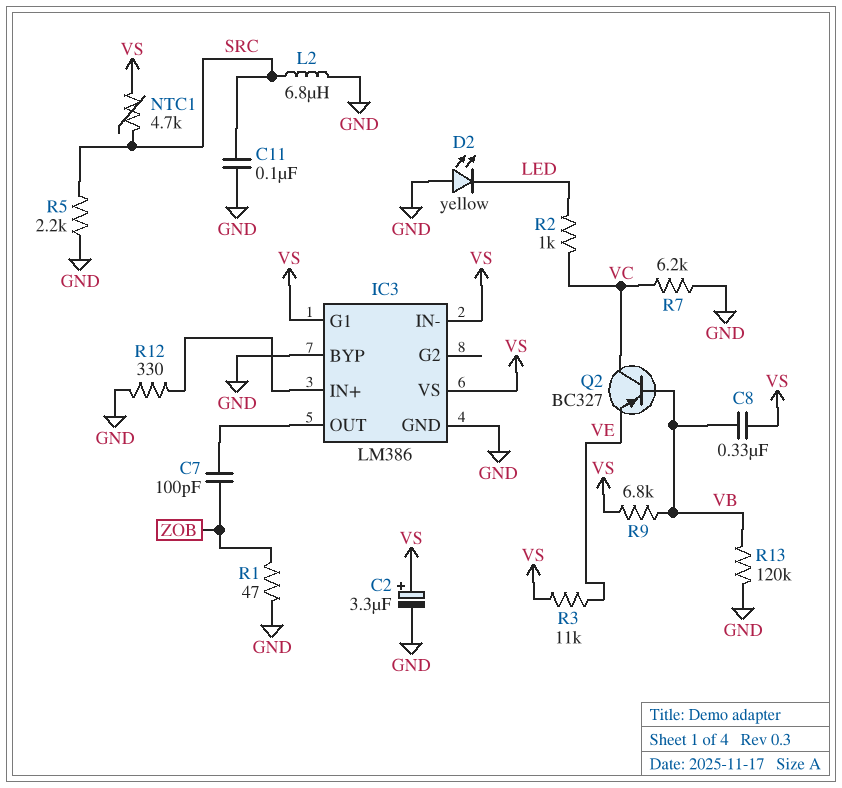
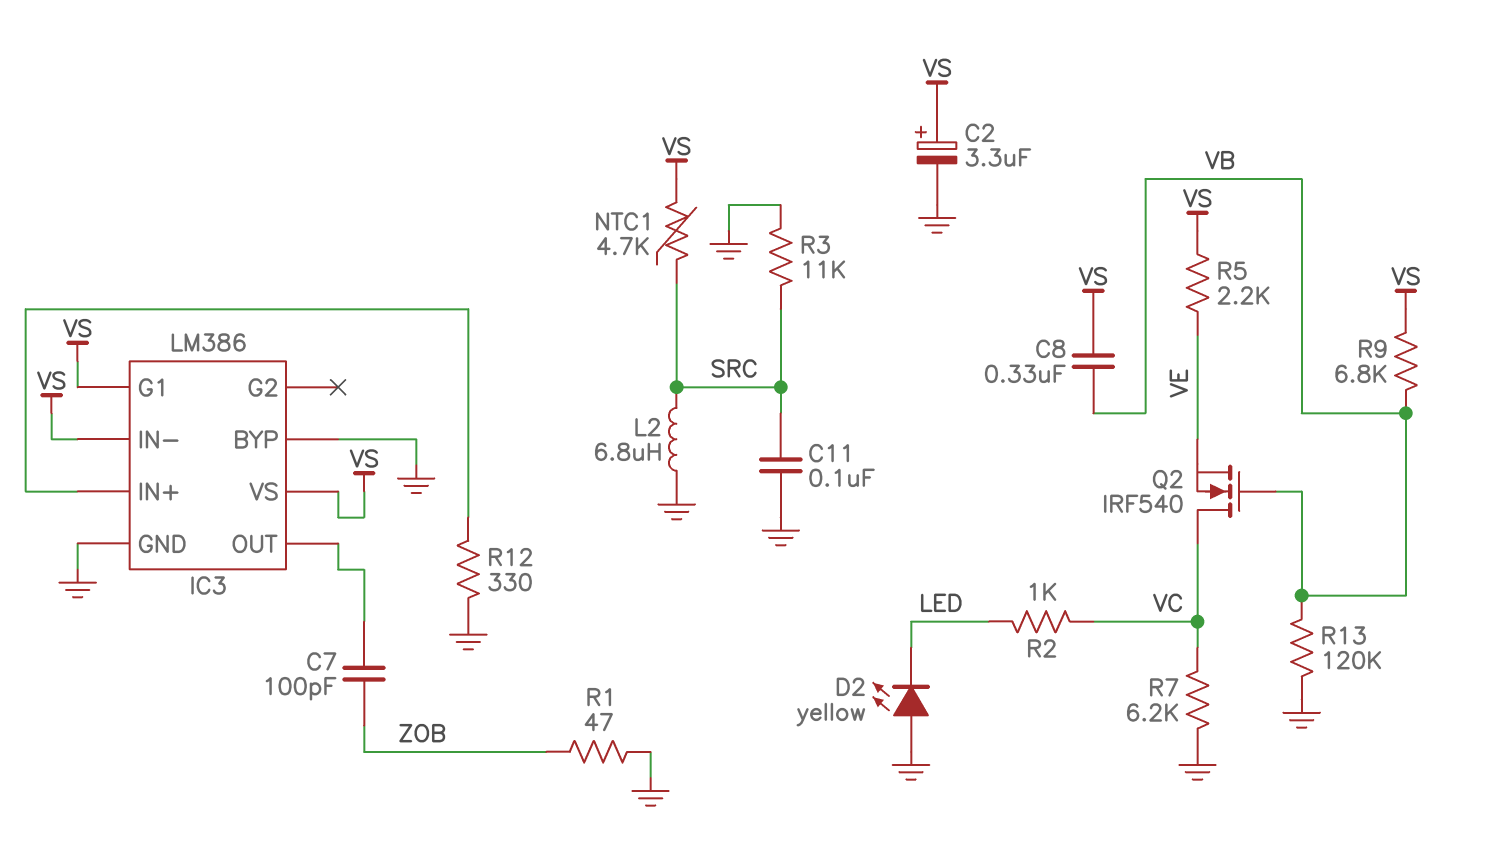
Q2: PNP BC327 (B VB, C VC, E VE) -> NMOS IRF540 (G VB, D VC, S VE)
R3: 11k (VE, VS) -> 11k (GND, SRC)
R5: 2.2k (GND, SRC) -> 2.2k (VE, VS)

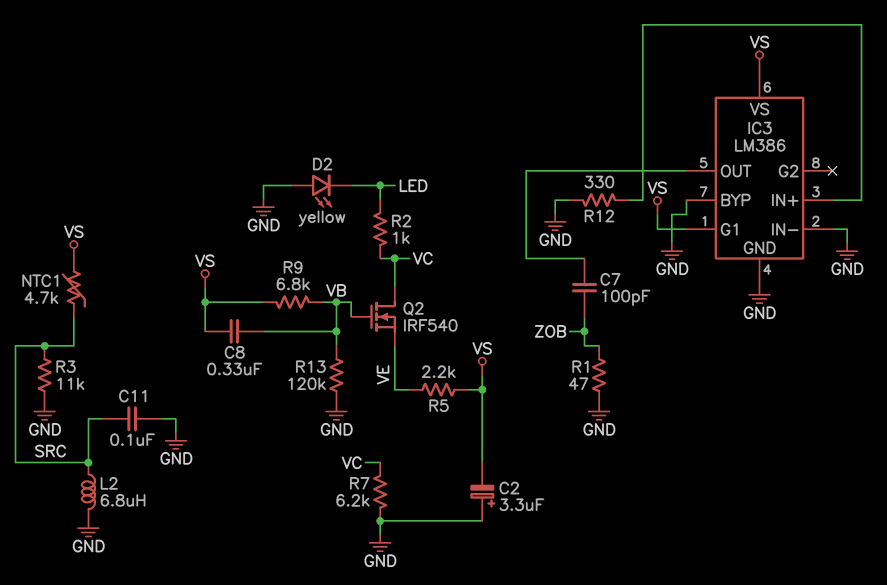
C2: 3.3uF (plus VS, minus GND) -> 3.3uF (plus GND, minus VS)
IC3 pin IN-: VS -> GND

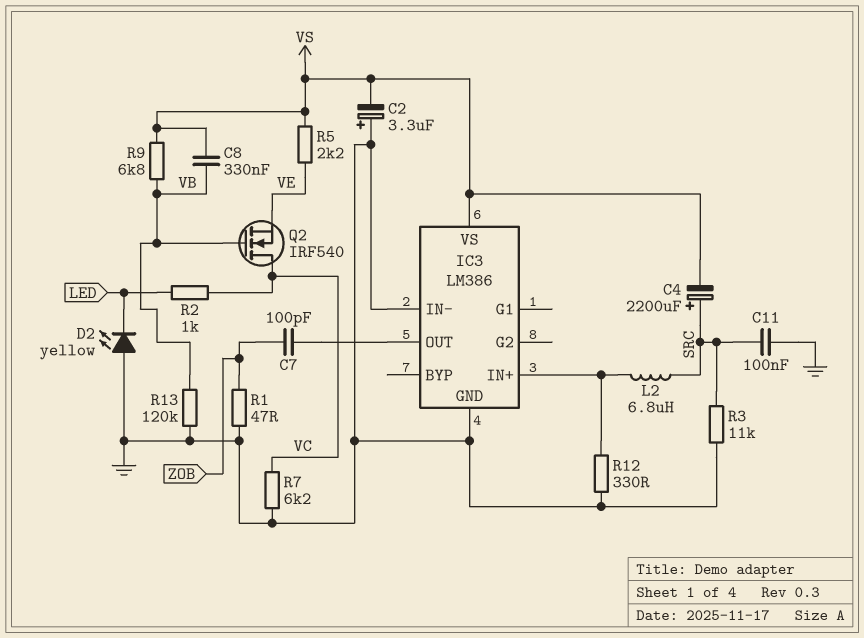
C4: none -> 2200uF (plus SRC, minus VS)
IC3 pin BYP: GND -> none
IC3 pin G1: VS -> none
L2: 6.8uH (GND, SRC) -> 6.8uH (IC3/IN+, SRC)
NTC1: 4.7k (SRC, VS) -> none

